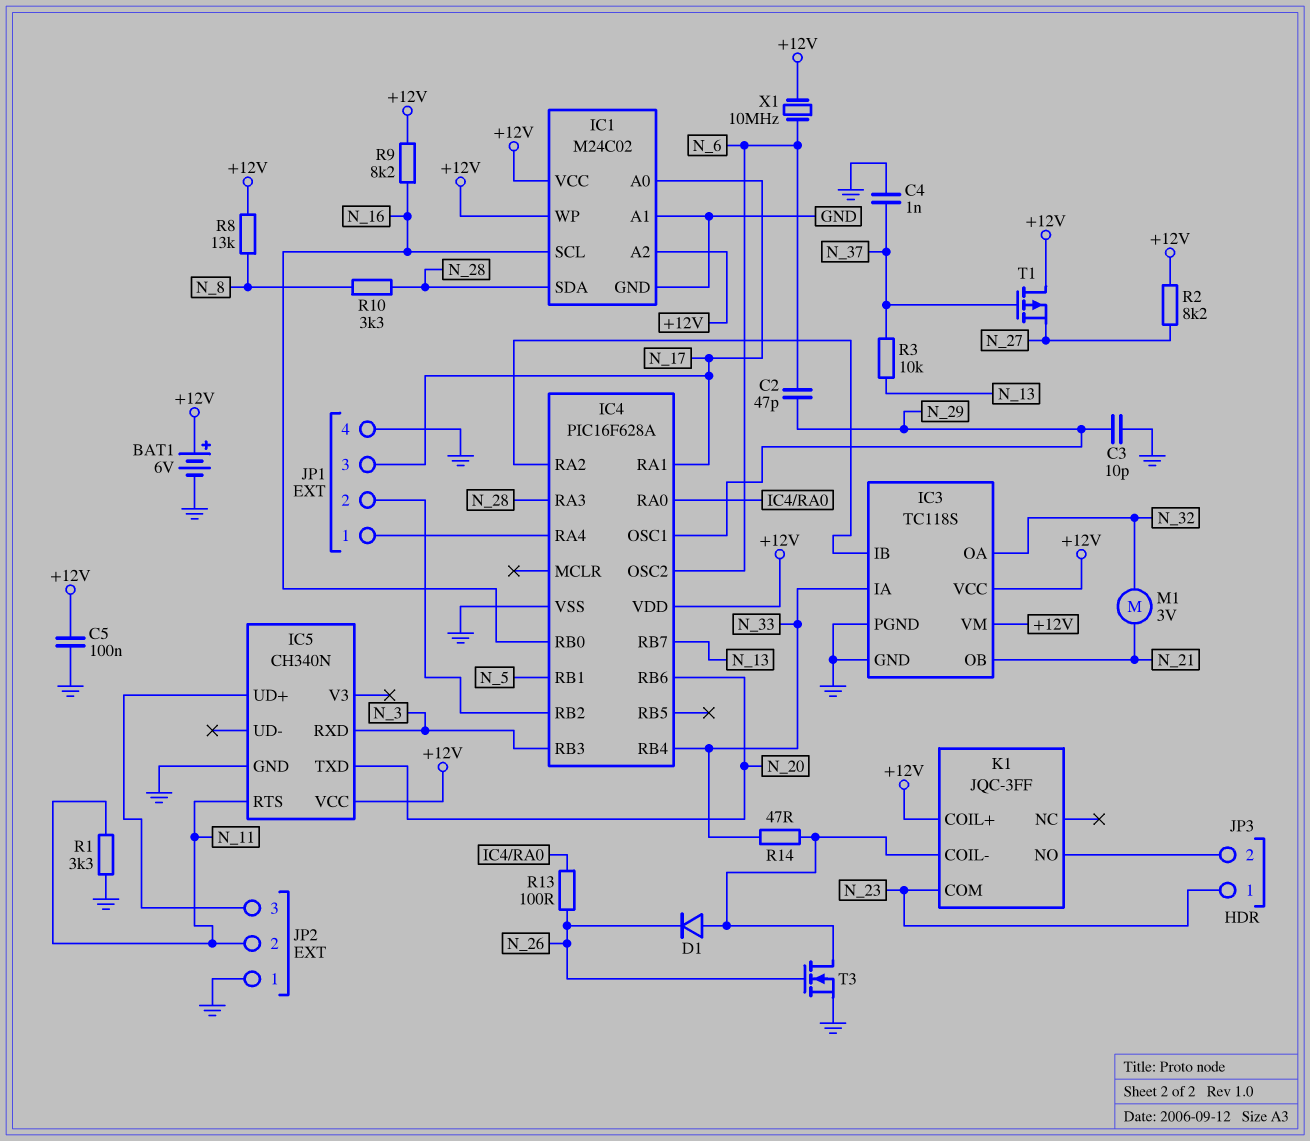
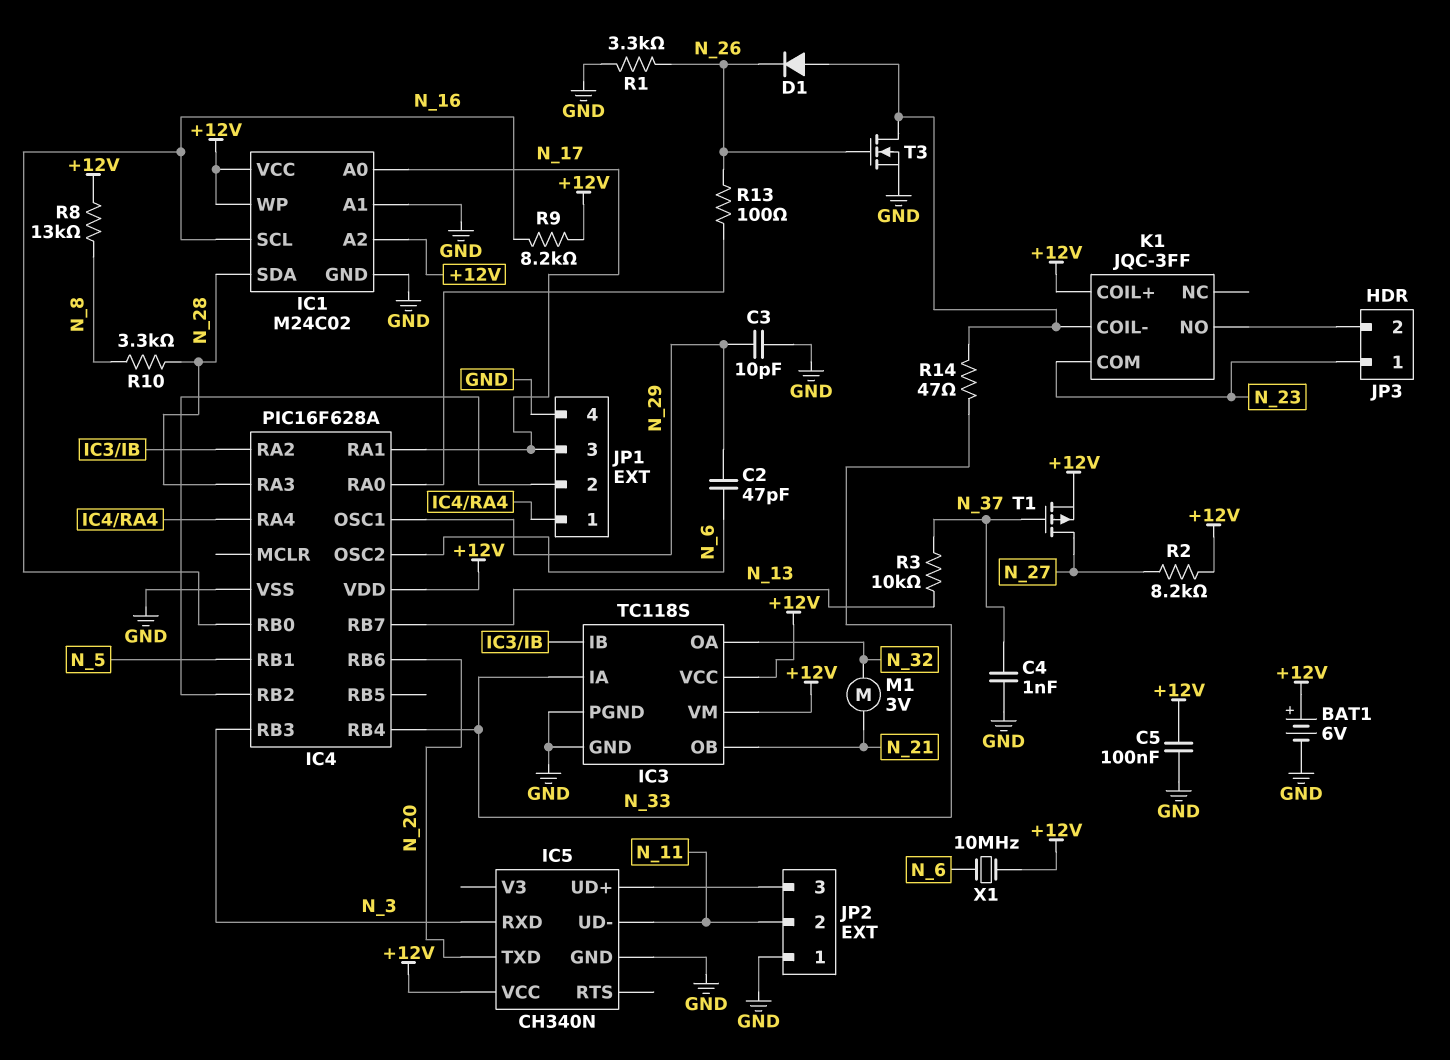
IC5 pin RTS: N_11 -> none
IC5 pin UD-: none -> N_11
R1: 3.3k (GND, N_11) -> 3.3k (GND, N_26)
T1: PMOS (G N_37, D +12V, S N_27) -> PMOS (G N_37, D N_27, S +12V)

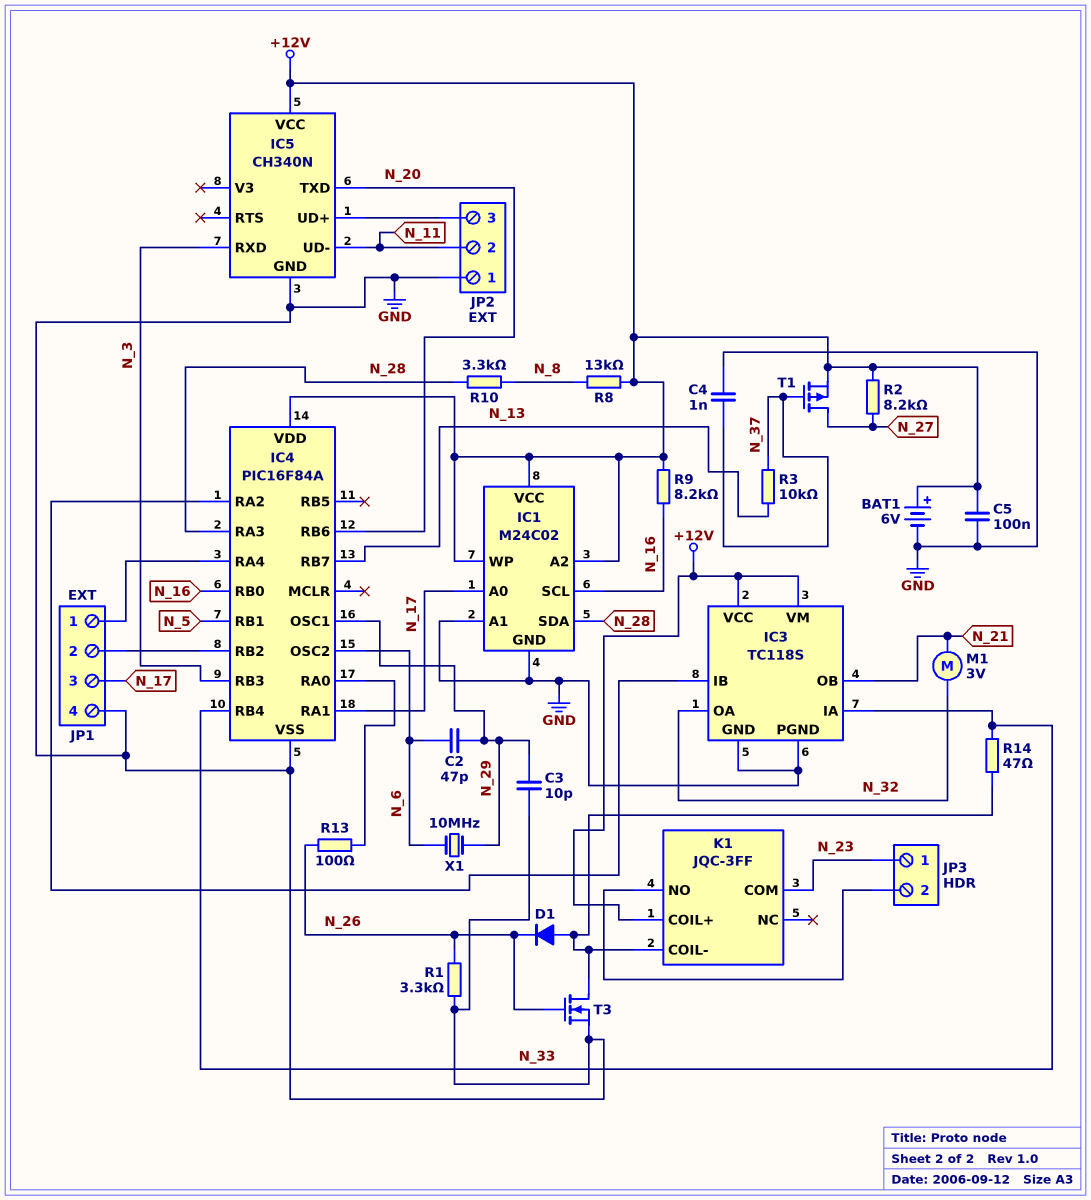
IC4: PIC16F628A -> PIC16F84A
X1: 10MHz (+12V, N_6) -> 10MHz (N_6, N_29)

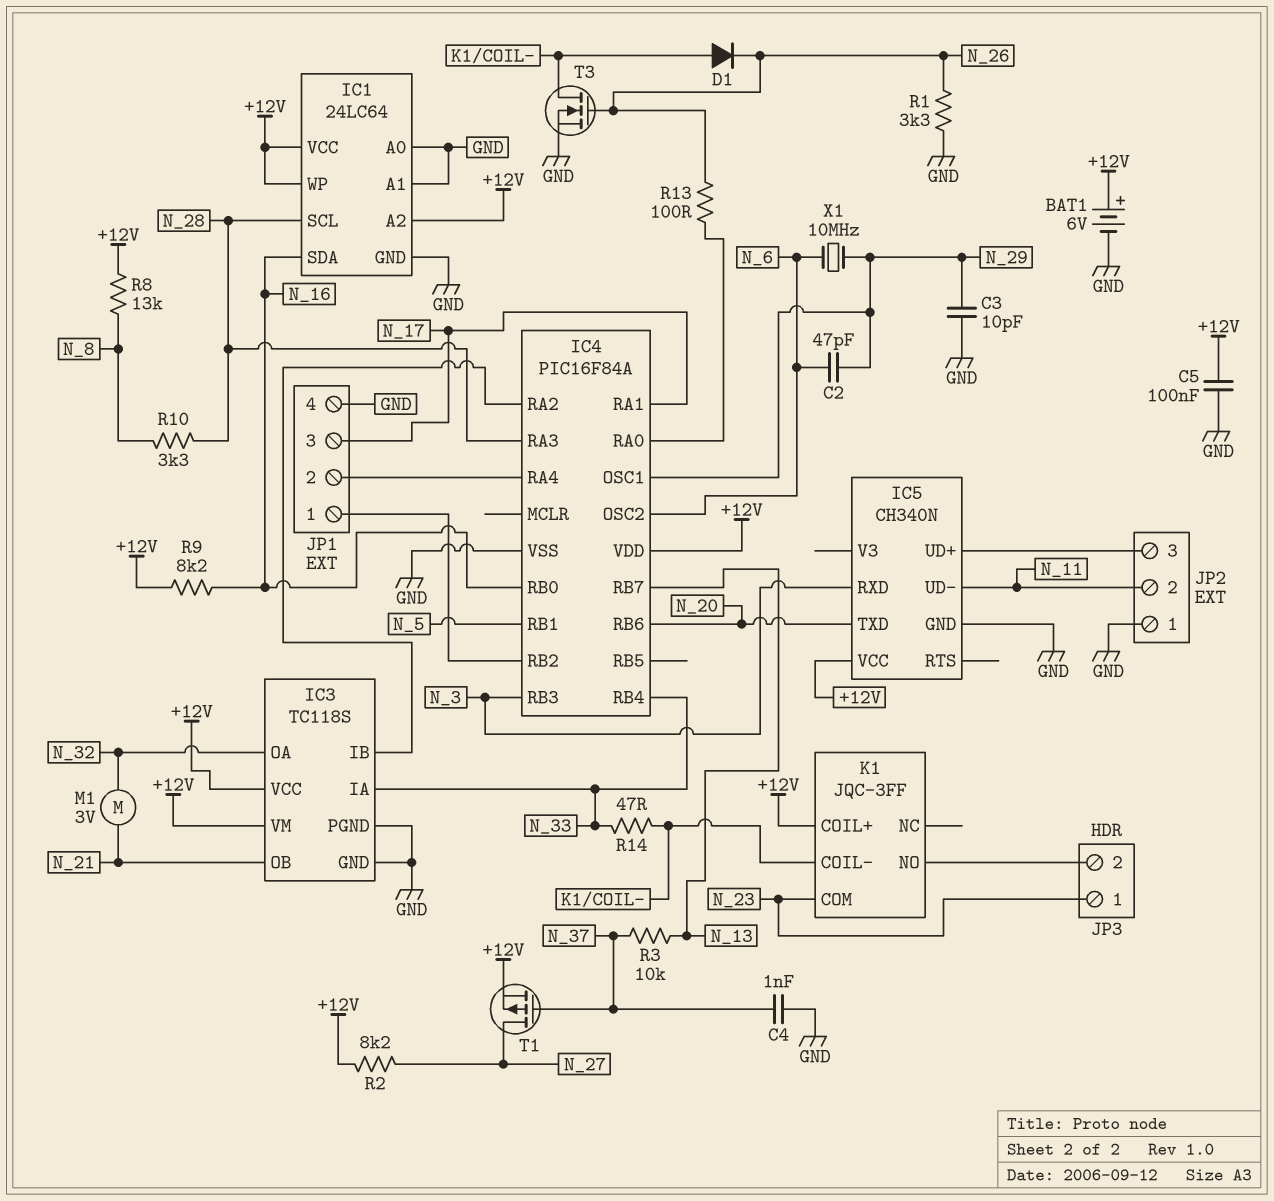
IC1: M24C02 -> 24LC64
IC1 pin A0: N_17 -> GND
IC1 pin SCL: N_16 -> N_28
IC1 pin SDA: N_28 -> N_16
JP1 pin 1: IC4/RA4 -> IC4/RB2
JP1 pin 2: IC4/RB2 -> IC4/RA4

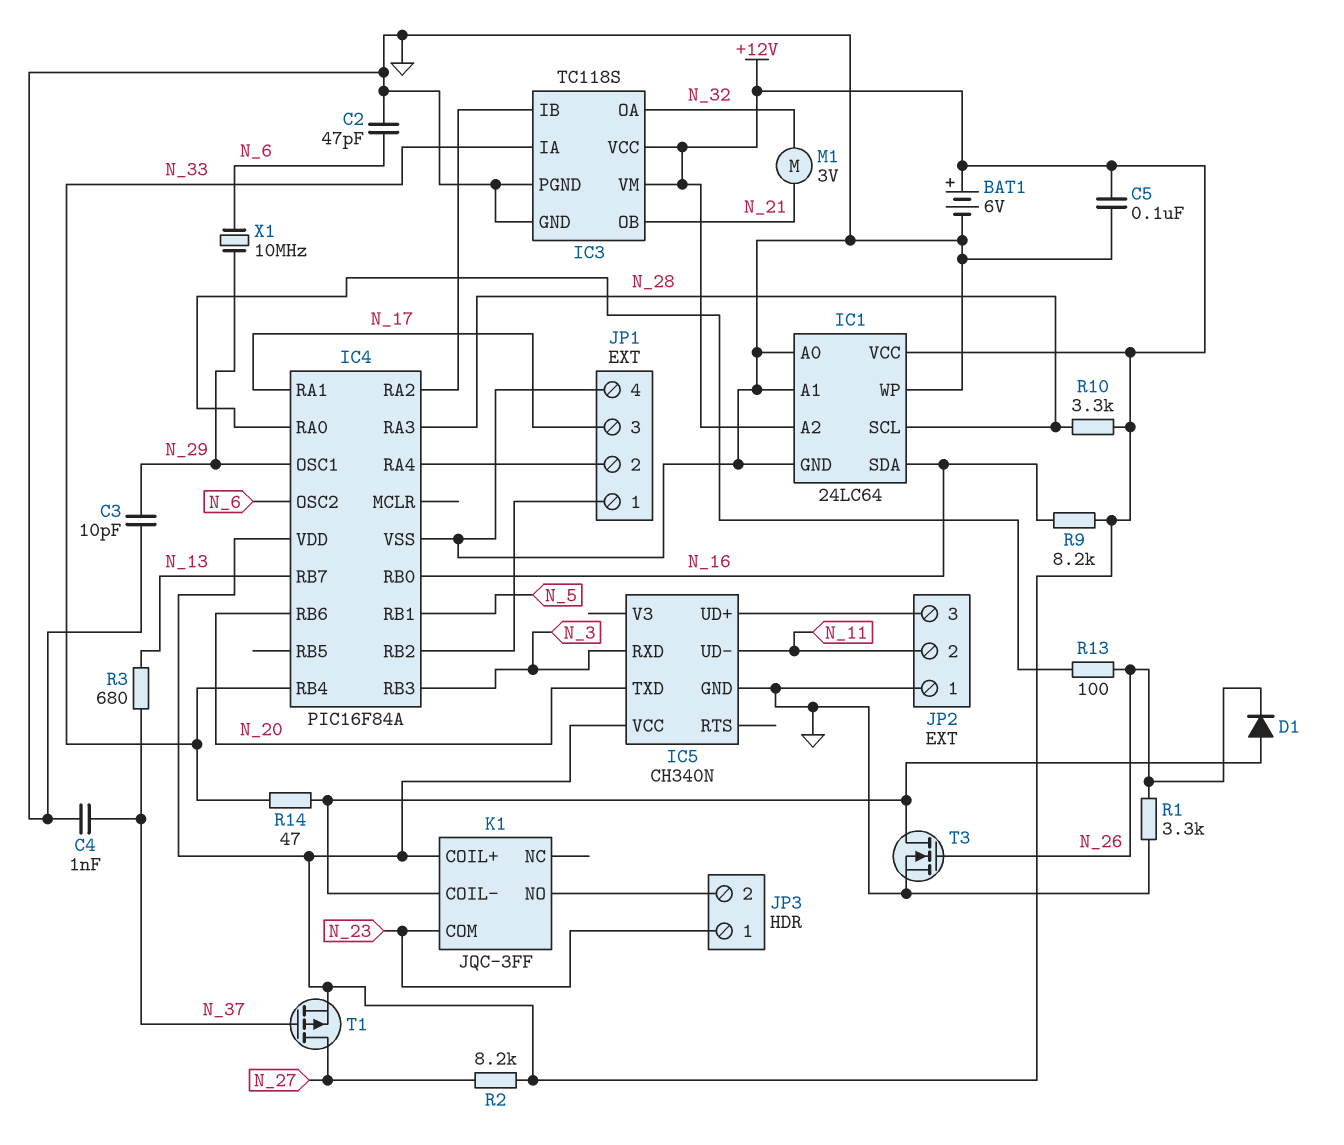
C2: 47pF (N_6, N_29) -> 47pF (GND, N_6)
IC1 pin WP: +12V -> GND
R3: 10k (N_13, N_37) -> 680 (N_13, N_37)
R8: 13k (+12V, N_8) -> none
R10: 3.3k (N_8, N_28) -> 3.3k (+12V, N_28)

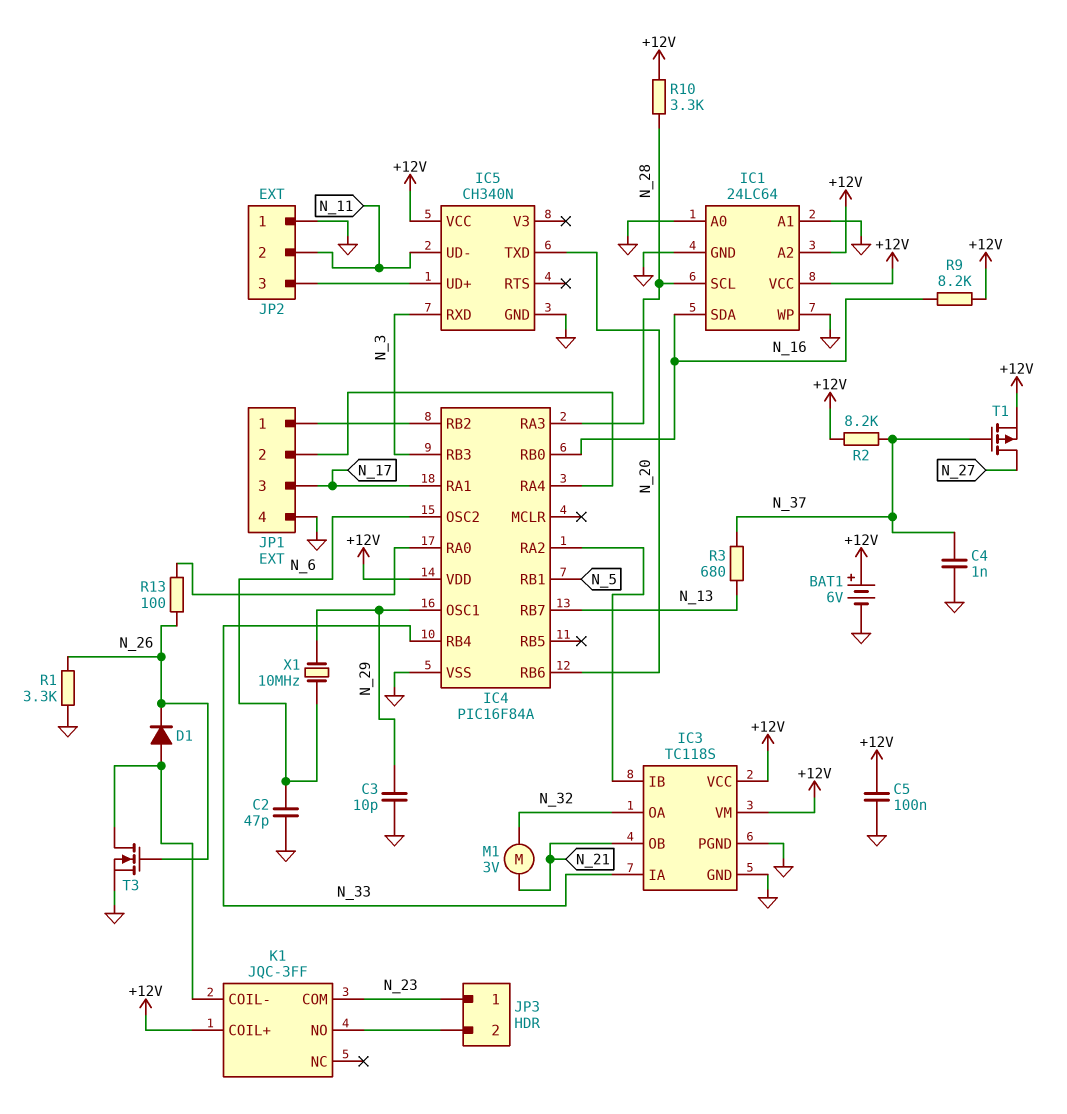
R2: 8.2k (+12V, N_27) -> 8.2k (+12V, N_37)
R14: 47 (K1/COIL-, N_33) -> none

